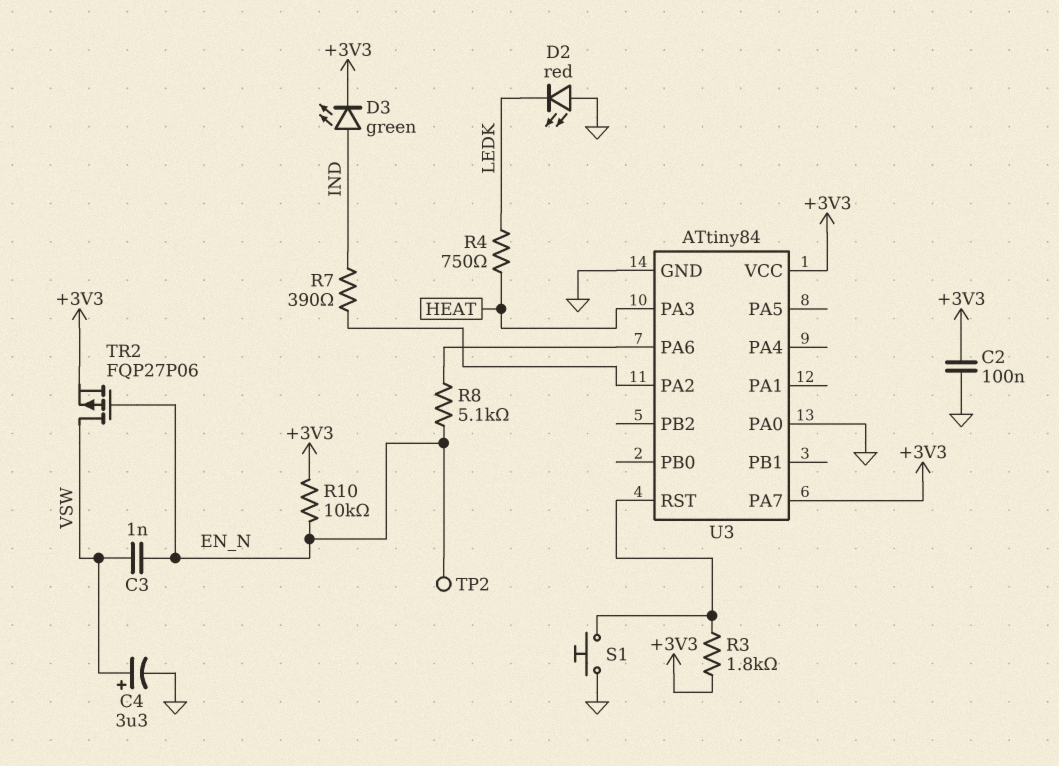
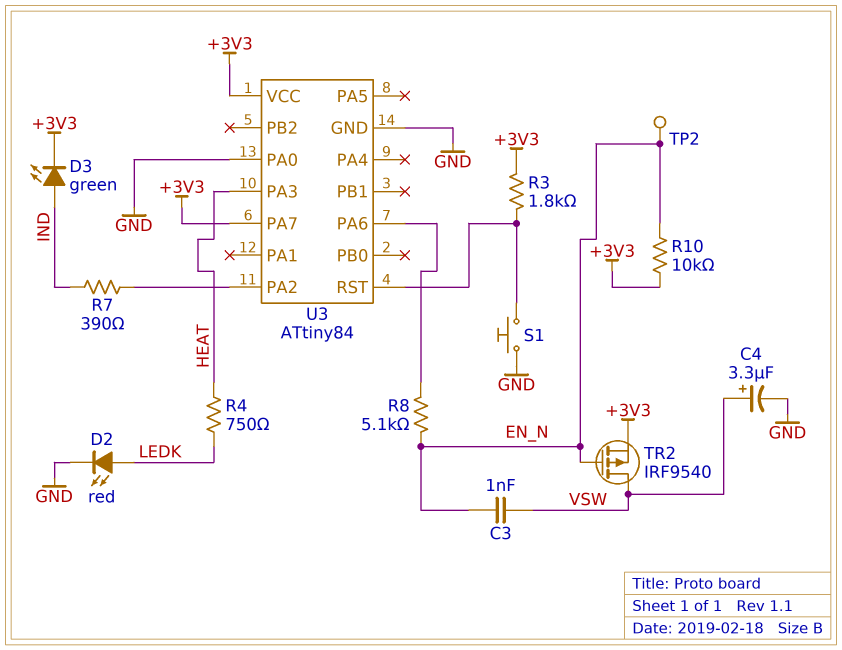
C2: 100nF (+3V3, GND) -> none
D2: LED red (A GND, K LEDK) -> LED red (A LEDK, K GND)
TR2: PMOS FQP27P06 (G EN_N, D VSW, S +3V3) -> PMOS IRF9540 (G EN_N, D VSW, S +3V3)

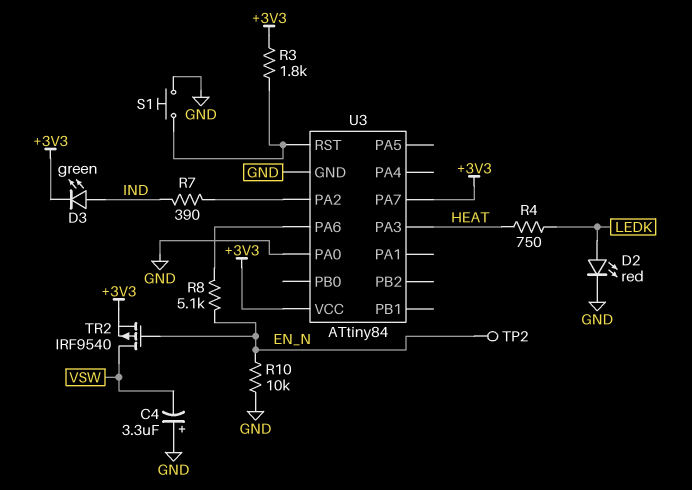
C3: 1nF (EN_N, VSW) -> none
C4: 3.3uF (plus VSW, minus GND) -> 3.3uF (plus GND, minus VSW)
R10: 10k (+3V3, EN_N) -> 10k (EN_N, GND)

